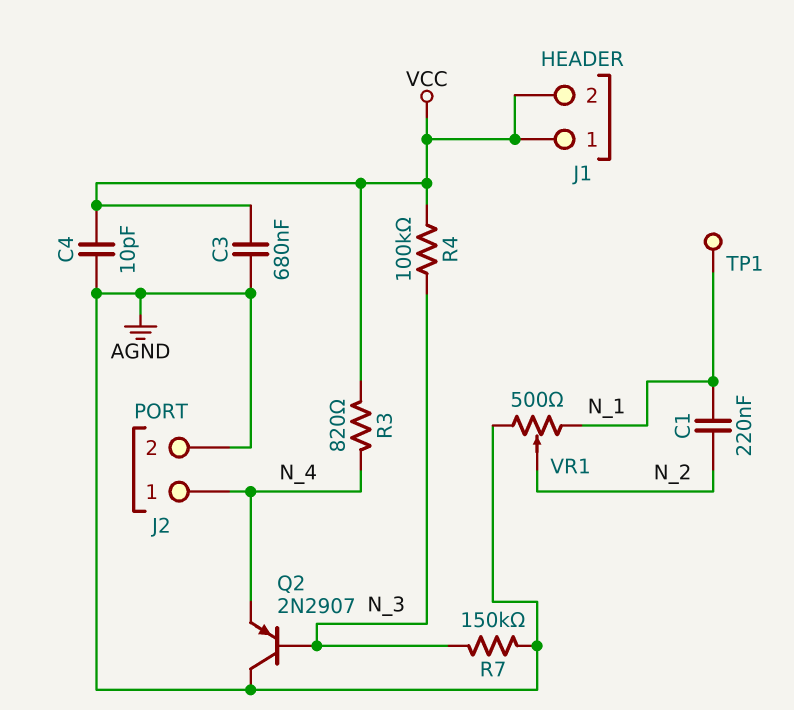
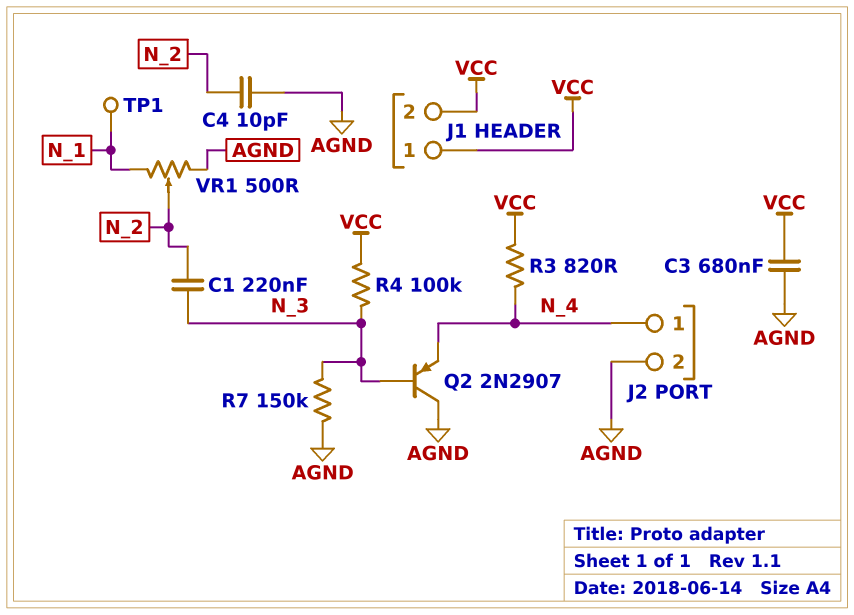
C1: 220nF (N_1, N_2) -> 220nF (N_2, N_3)
C4: 10pF (AGND, VCC) -> 10pF (AGND, N_2)

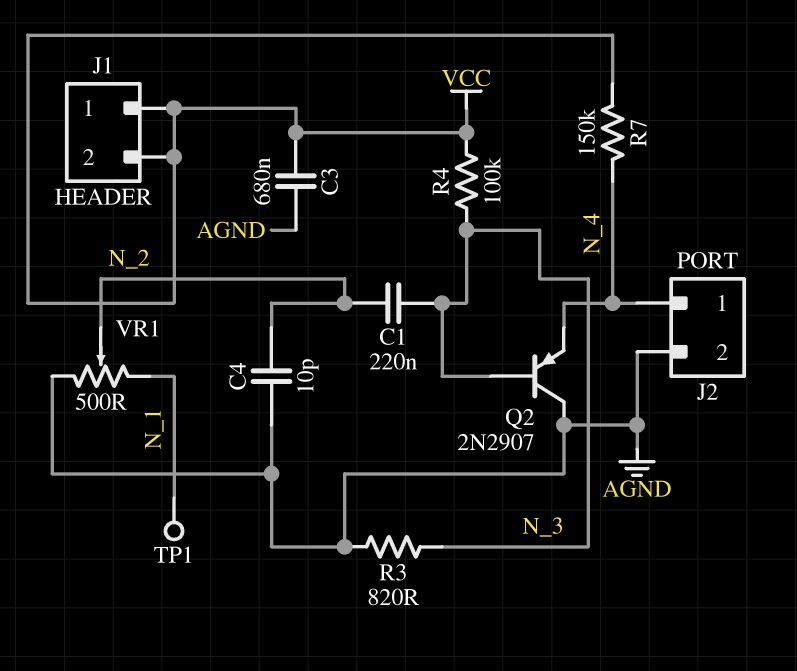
R3: 820 (N_4, VCC) -> 820 (AGND, N_3)
R7: 150k (AGND, N_3) -> 150k (N_4, VCC)

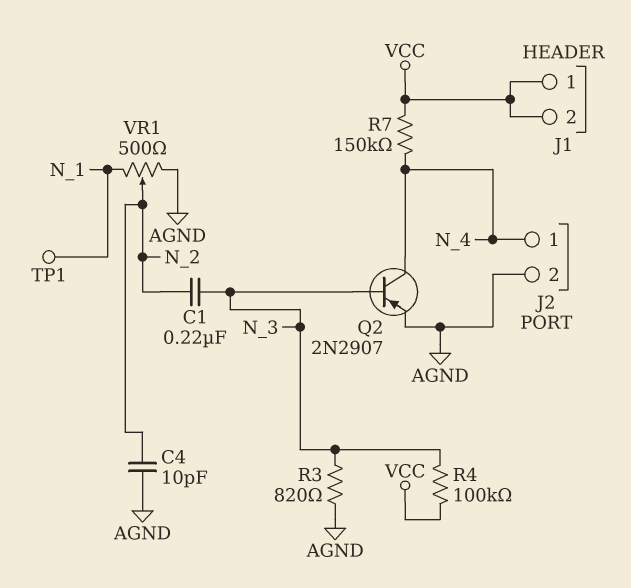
C3: 680nF (AGND, VCC) -> none
Q2: PNP 2N2907 (B N_3, C AGND, E N_4) -> PNP 2N2907 (B N_3, C N_4, E AGND)

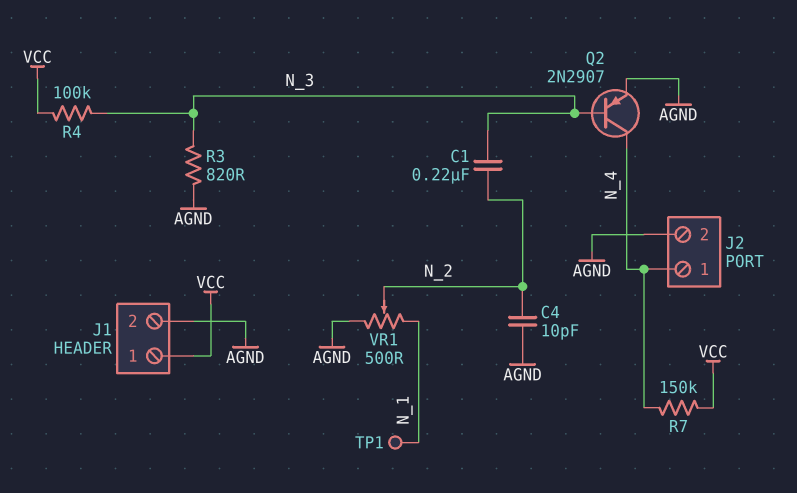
J1 pin 2: VCC -> AGND

